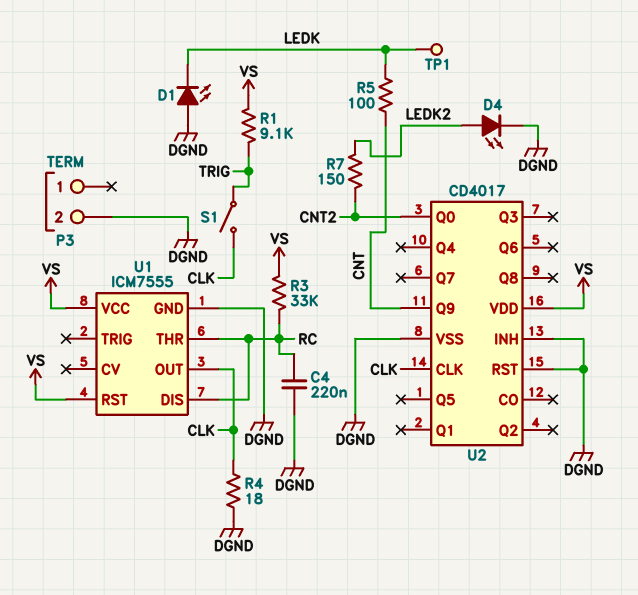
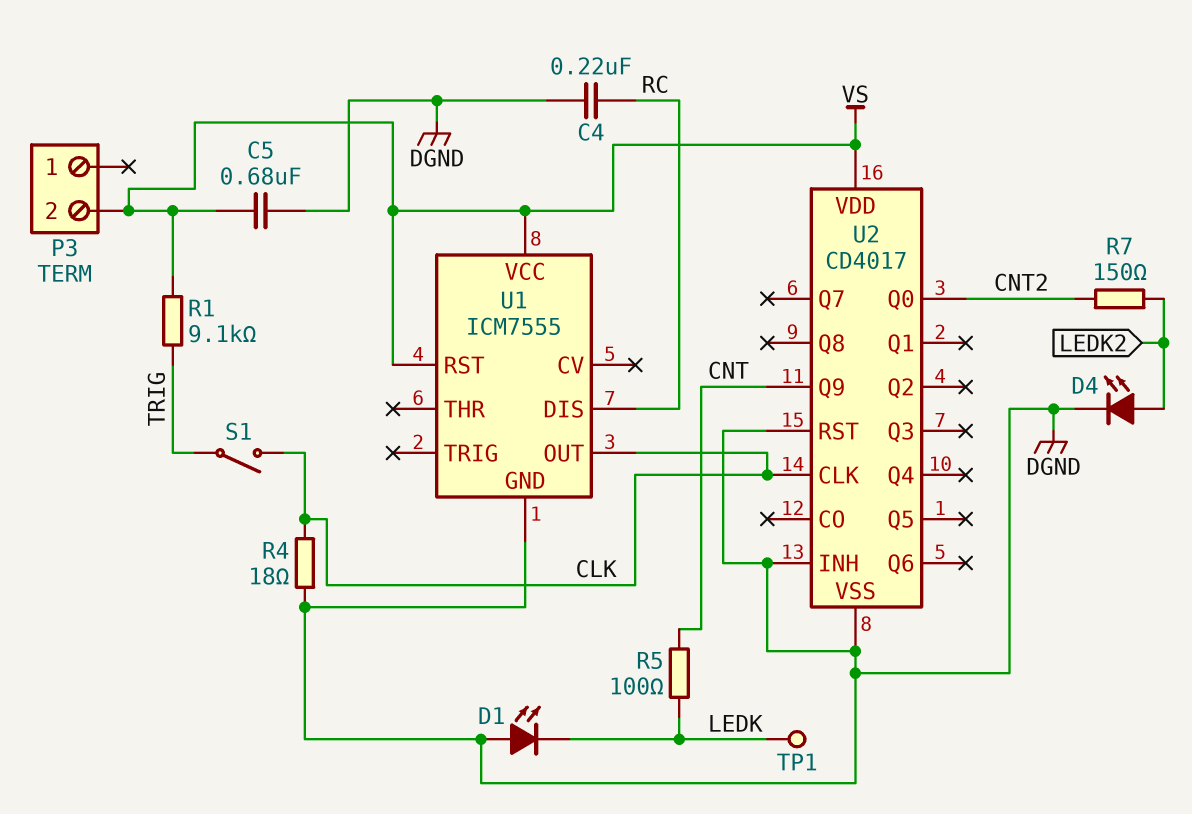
C5: none -> 680nF (DGND, VS)
P3 pin 2: DGND -> VS
R3: 33k (RC, VS) -> none
U1 pin THR: RC -> none

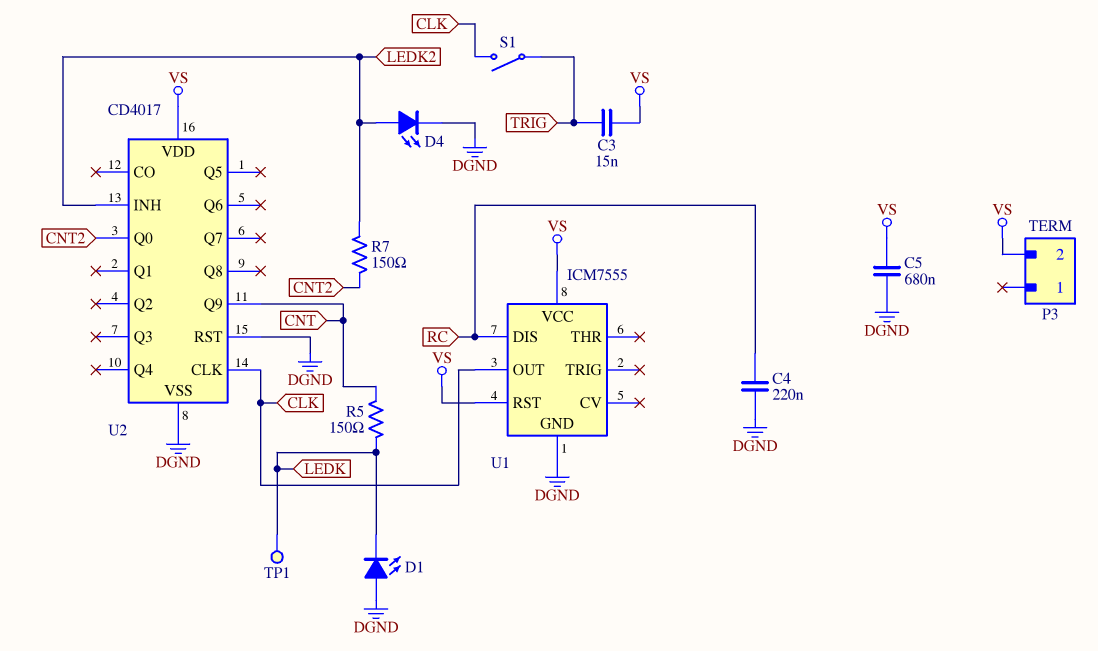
C3: none -> 15nF (TRIG, VS)
R1: 9.1k (TRIG, VS) -> none
R4: 18 (CLK, DGND) -> none
R5: 100 (CNT, LEDK) -> 150 (CNT, LEDK)
U2 pin INH: DGND -> LEDK2

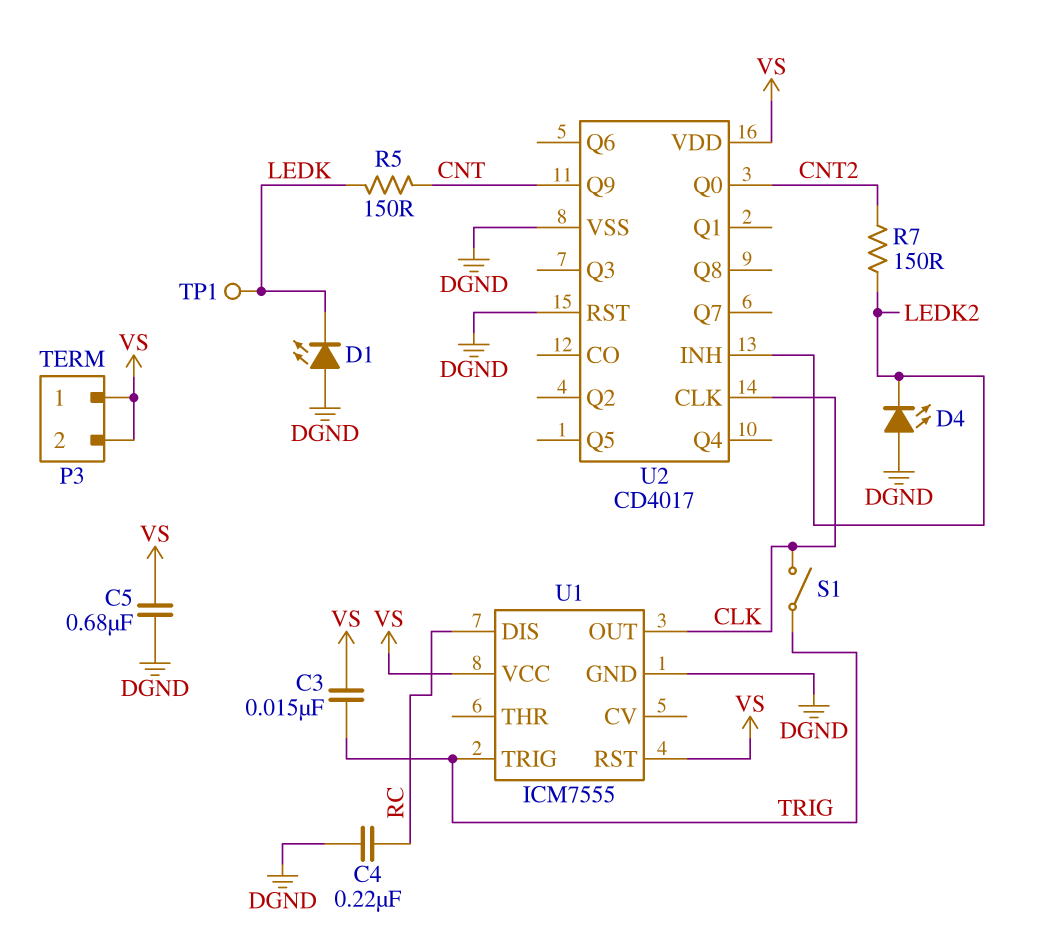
D4: LED (A LEDK2, K DGND) -> LED (A DGND, K LEDK2)
P3 pin 1: none -> VS
U1 pin TRIG: none -> TRIG

